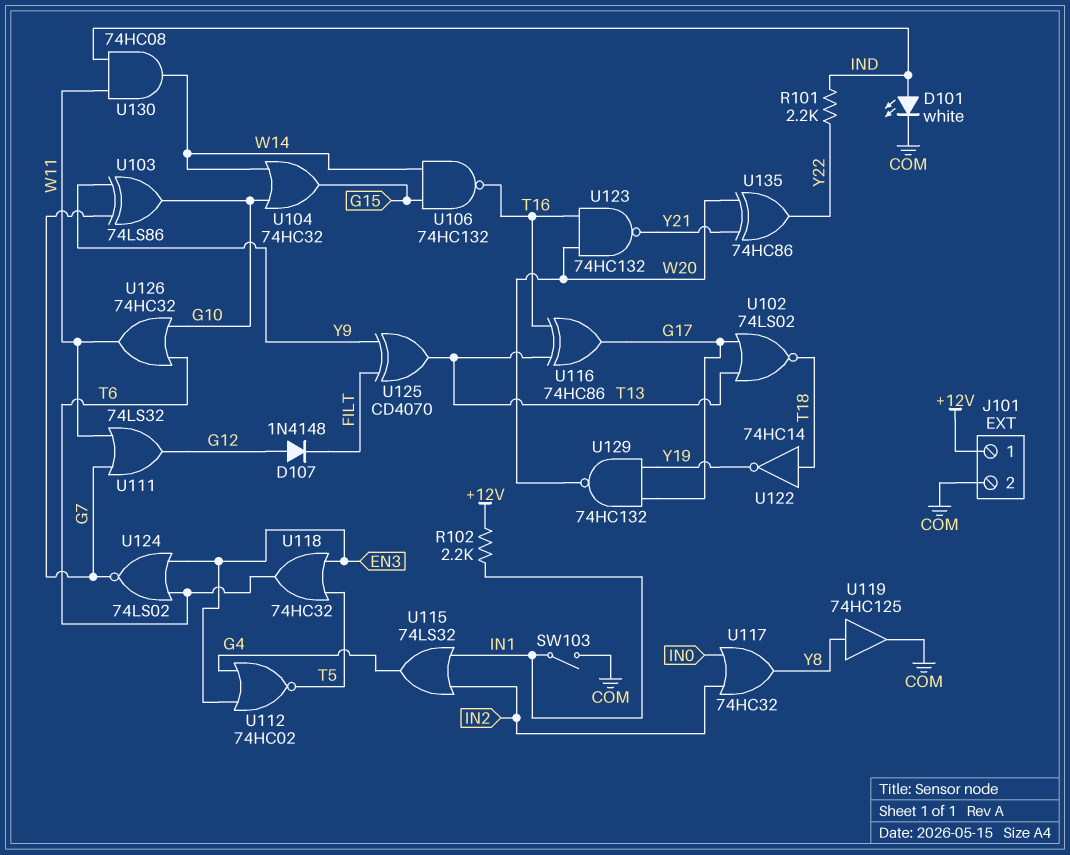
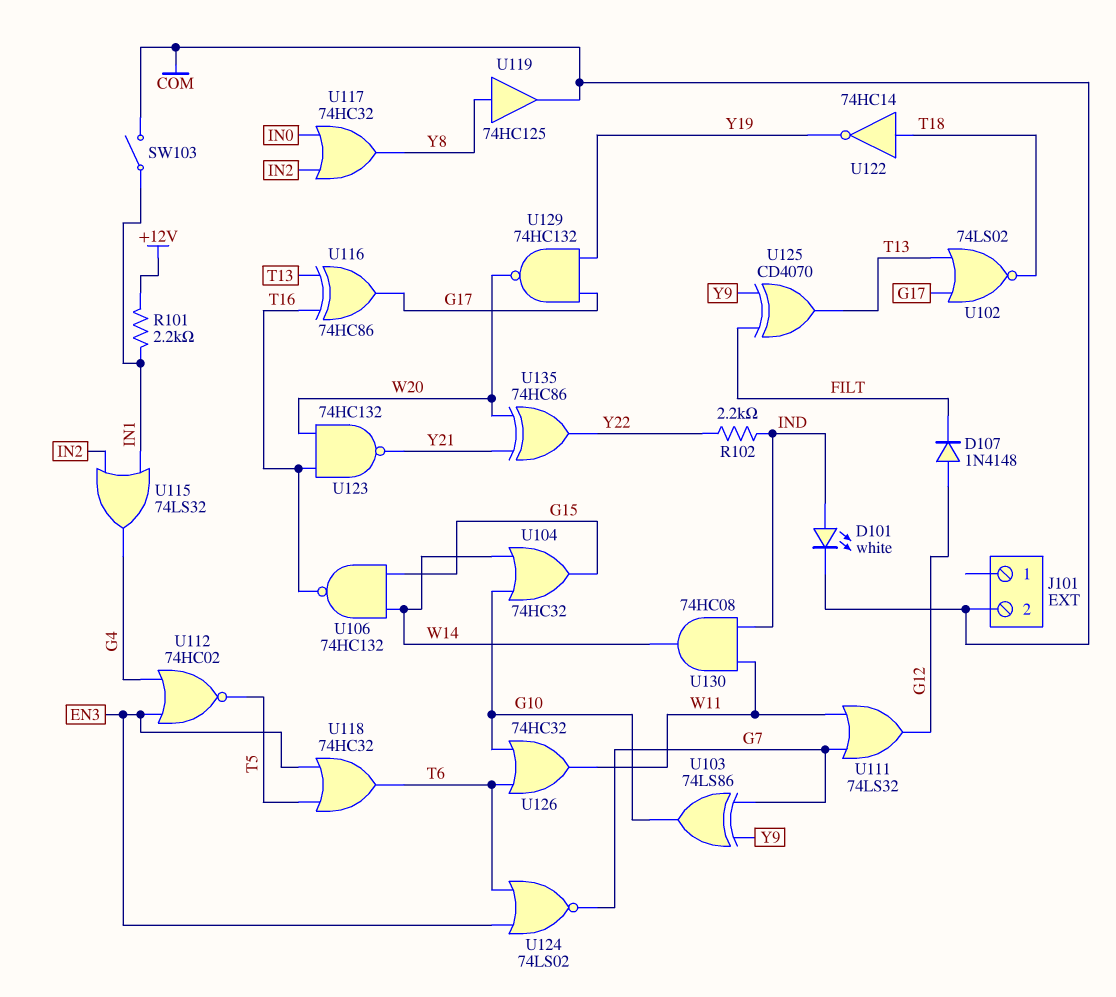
J101 pin 1: +12V -> none
R101: 2.2k (IND, Y22) -> 2.2k (+12V, IN1)
R102: 2.2k (+12V, IN1) -> 2.2k (IND, Y22)

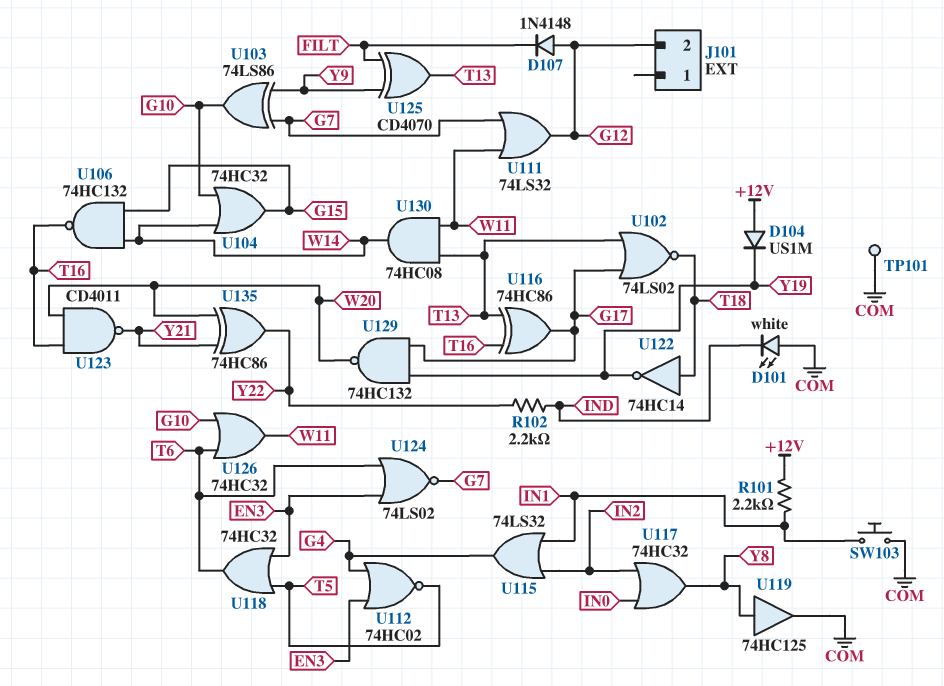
D101: LED white (A IND, K COM) -> LED white (A COM, K IND)
D104: none -> diode US1M (A +12V, K Y19)
J101 pin 2: COM -> G12
SW103: switch (COM, IN1) -> button (COM, IN1)
TP101: none -> test point (COM)
U123: NAND 74HC132 (in T16, in W20, out Y21) -> NAND CD4011 (in T16, in W20, out Y21)
U130: AND 74HC08 (in IND, in W11, out W14) -> AND 74HC08 (in T13, in W11, out W14)

